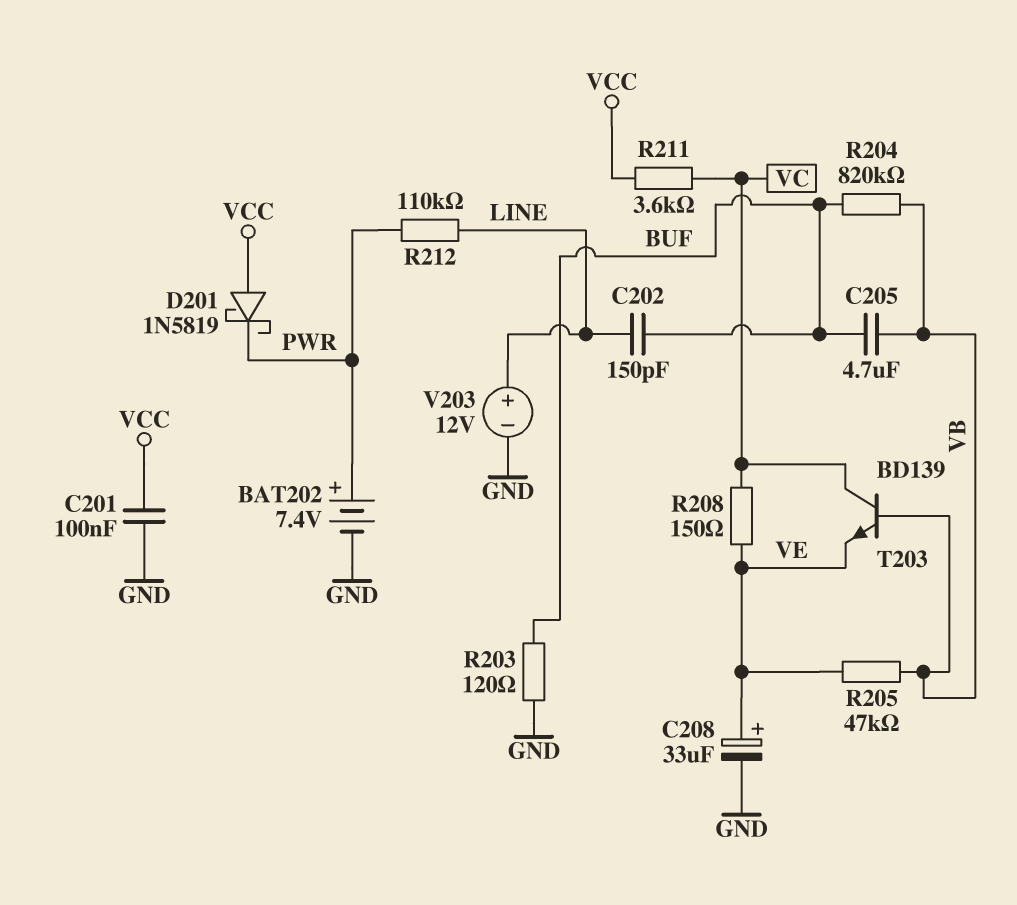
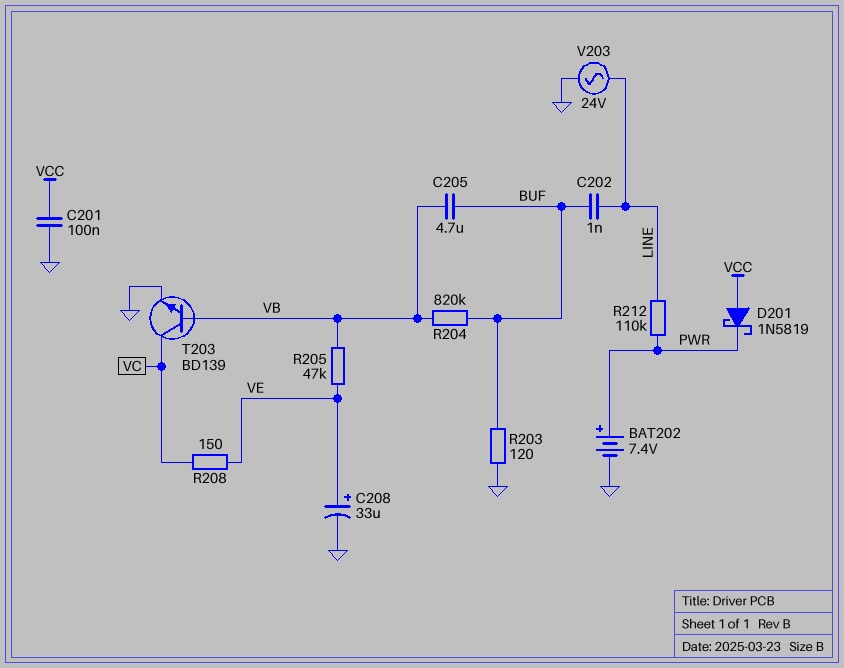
C202: 150pF (BUF, LINE) -> 1nF (BUF, LINE)
R211: 3.6k (VC, VCC) -> none
T203: NPN BD139 (B VB, C VC, E VE) -> NPN BD139 (B VB, C VC, E GND)
V203: 12V (plus LINE, minus GND) -> AC 24V (GND, LINE)

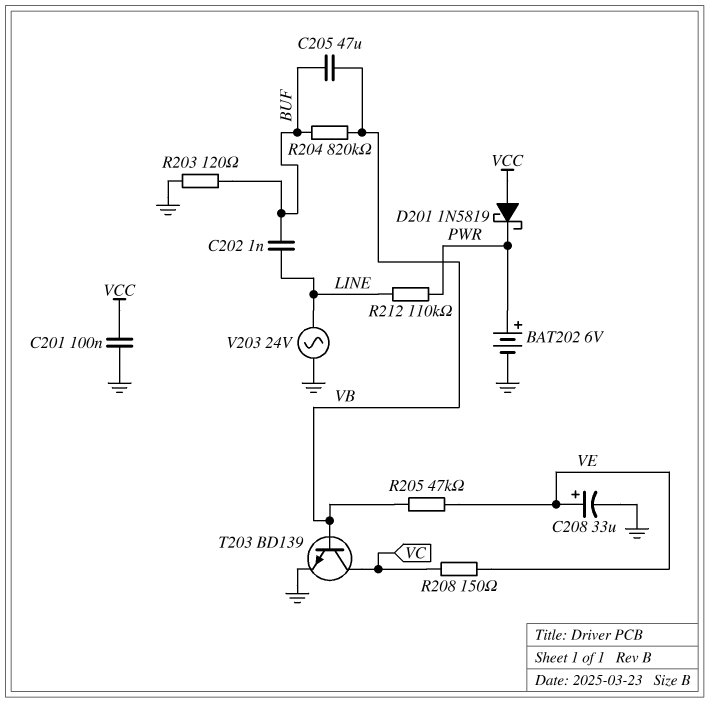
BAT202: 7.4V (plus PWR, minus GND) -> 6V (plus PWR, minus GND)
C205: 4.7uF (BUF, VB) -> 47uF (BUF, VB)

